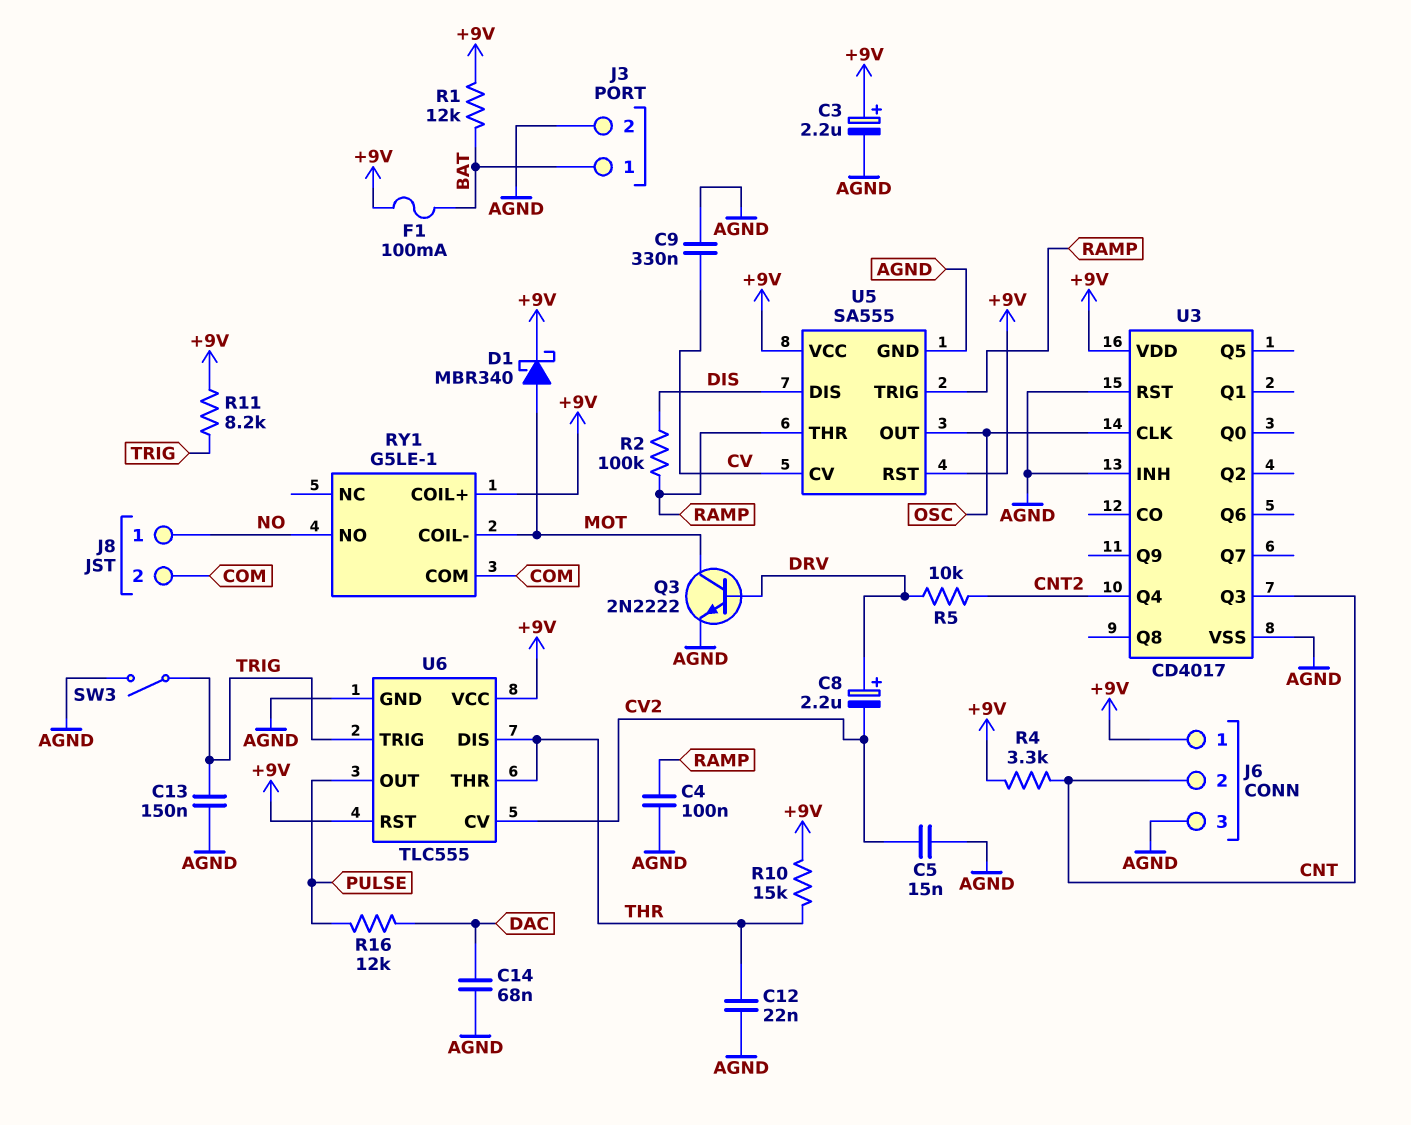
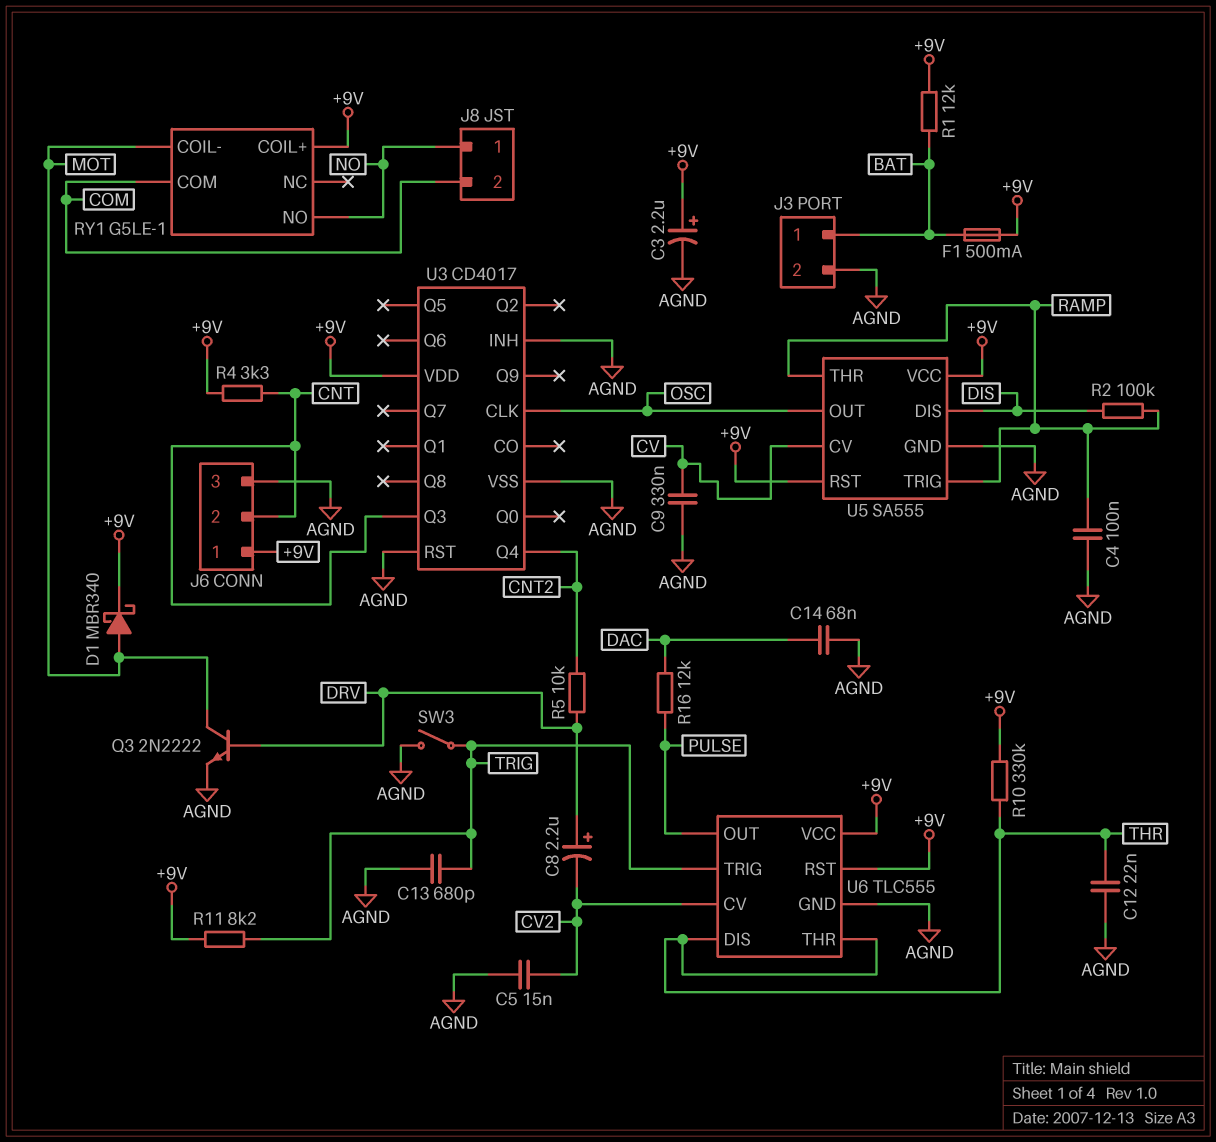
C13: 150nF (AGND, TRIG) -> 680pF (AGND, TRIG)
F1: 100mA (+9V, BAT) -> 500mA (+9V, BAT)
R10: 15k (+9V, THR) -> 330k (+9V, THR)

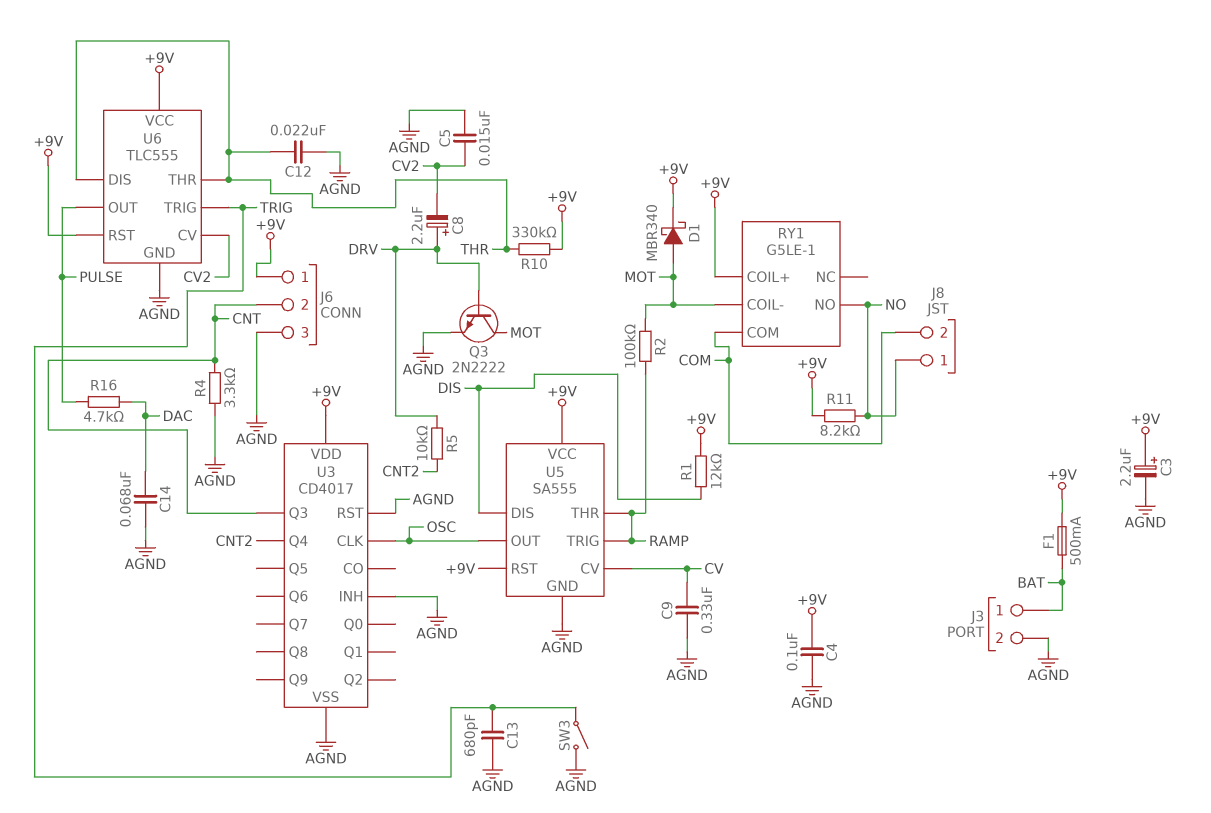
C4: 100nF (AGND, RAMP) -> 100nF (+9V, AGND)
R1: 12k (+9V, BAT) -> 12k (+9V, DIS)
R2: 100k (DIS, RAMP) -> 100k (MOT, RAMP)
R4: 3.3k (+9V, CNT) -> 3.3k (AGND, CNT)
R11: 8.2k (+9V, TRIG) -> 8.2k (+9V, NO)
R16: 12k (DAC, PULSE) -> 4.7k (DAC, PULSE)

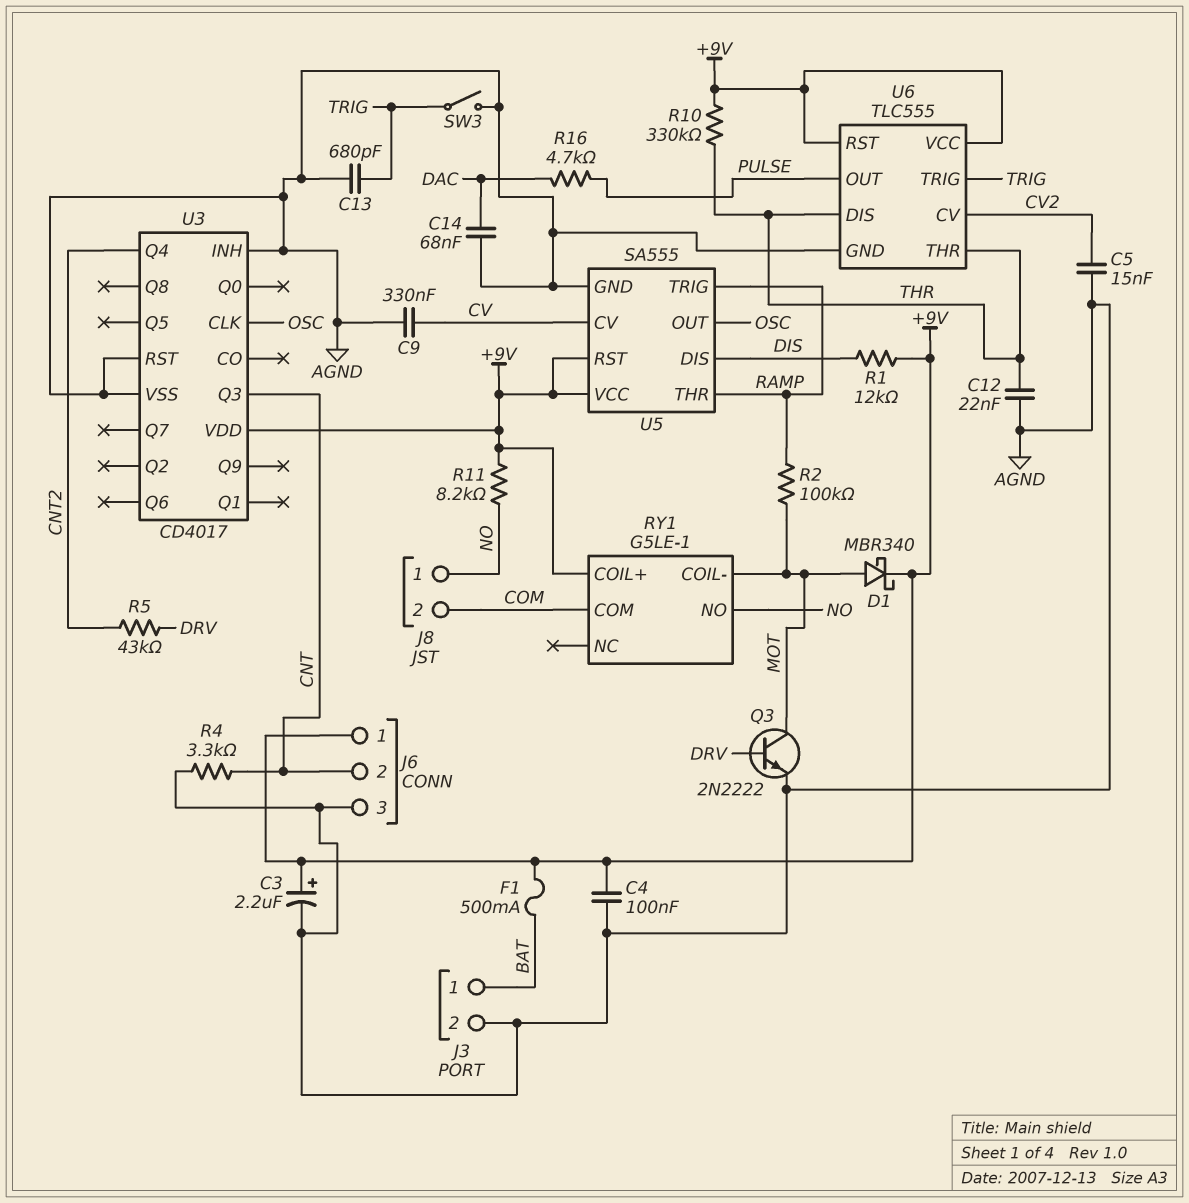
C8: 2.2uF (plus DRV, minus CV2) -> none
R5: 10k (CNT2, DRV) -> 43k (CNT2, DRV)

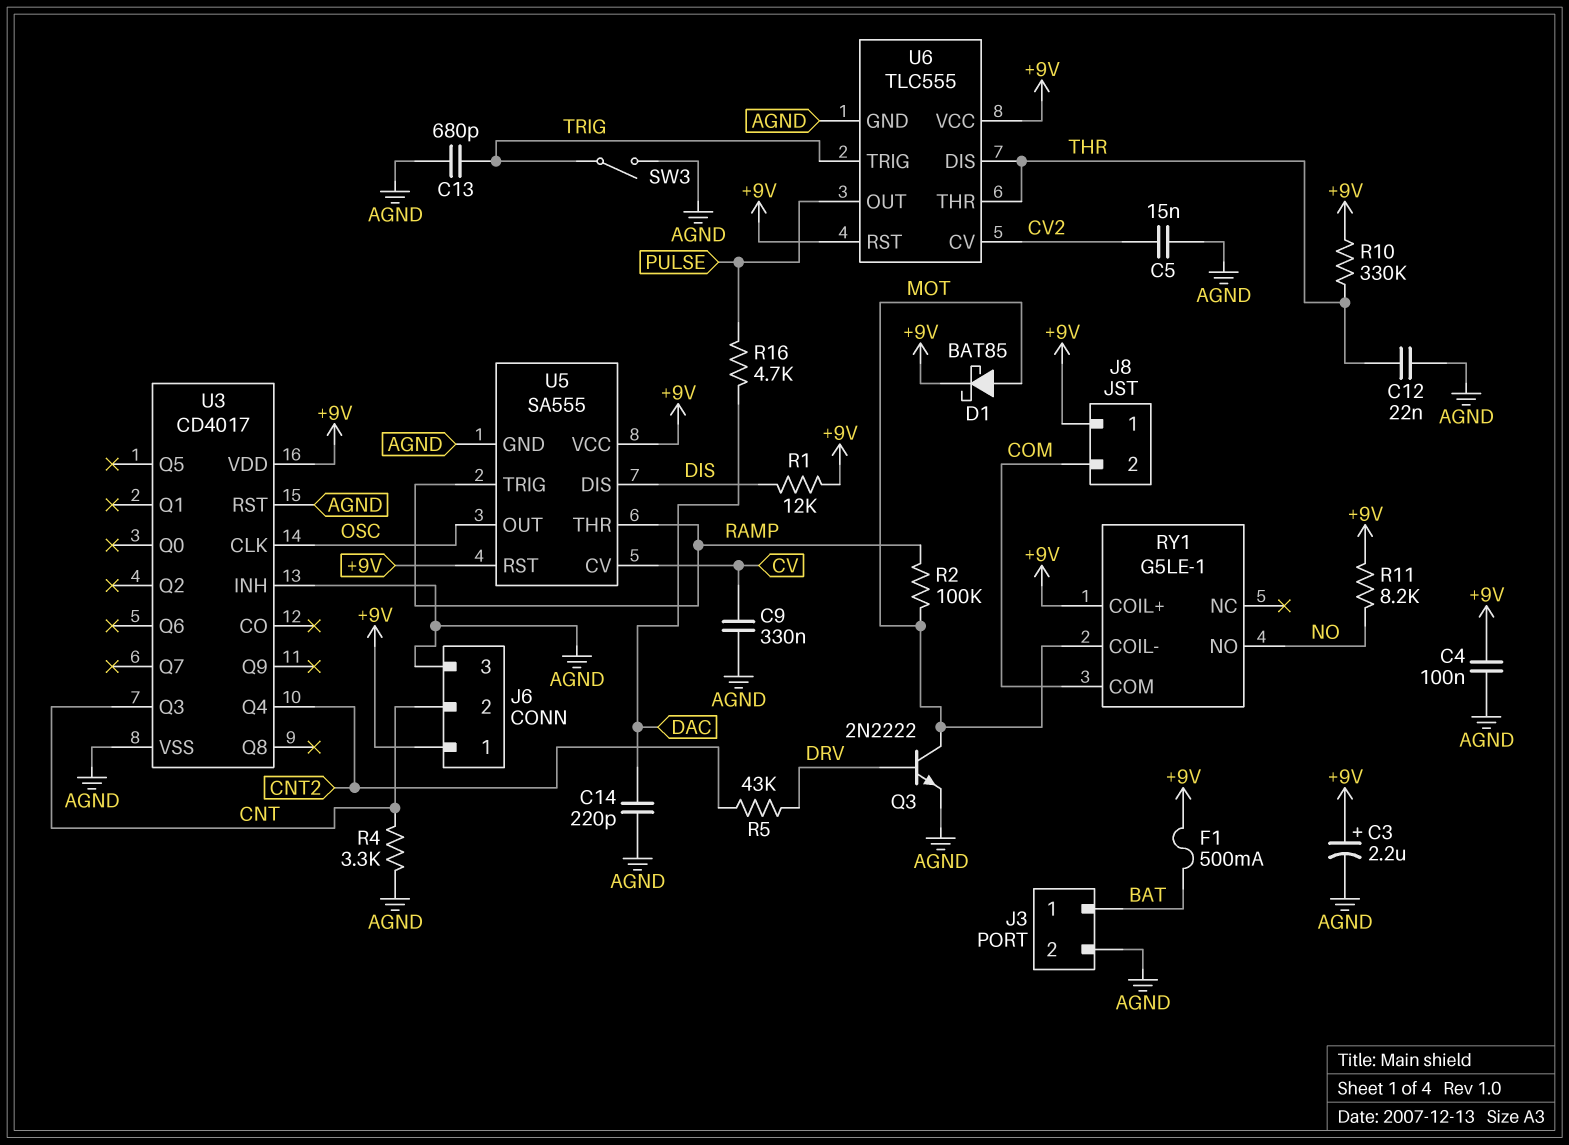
C14: 68nF (AGND, DAC) -> 220pF (AGND, DAC)
D1: schottky MBR340 (A MOT, K +9V) -> schottky BAT85 (A MOT, K +9V)
J8 pin 1: NO -> +9V

